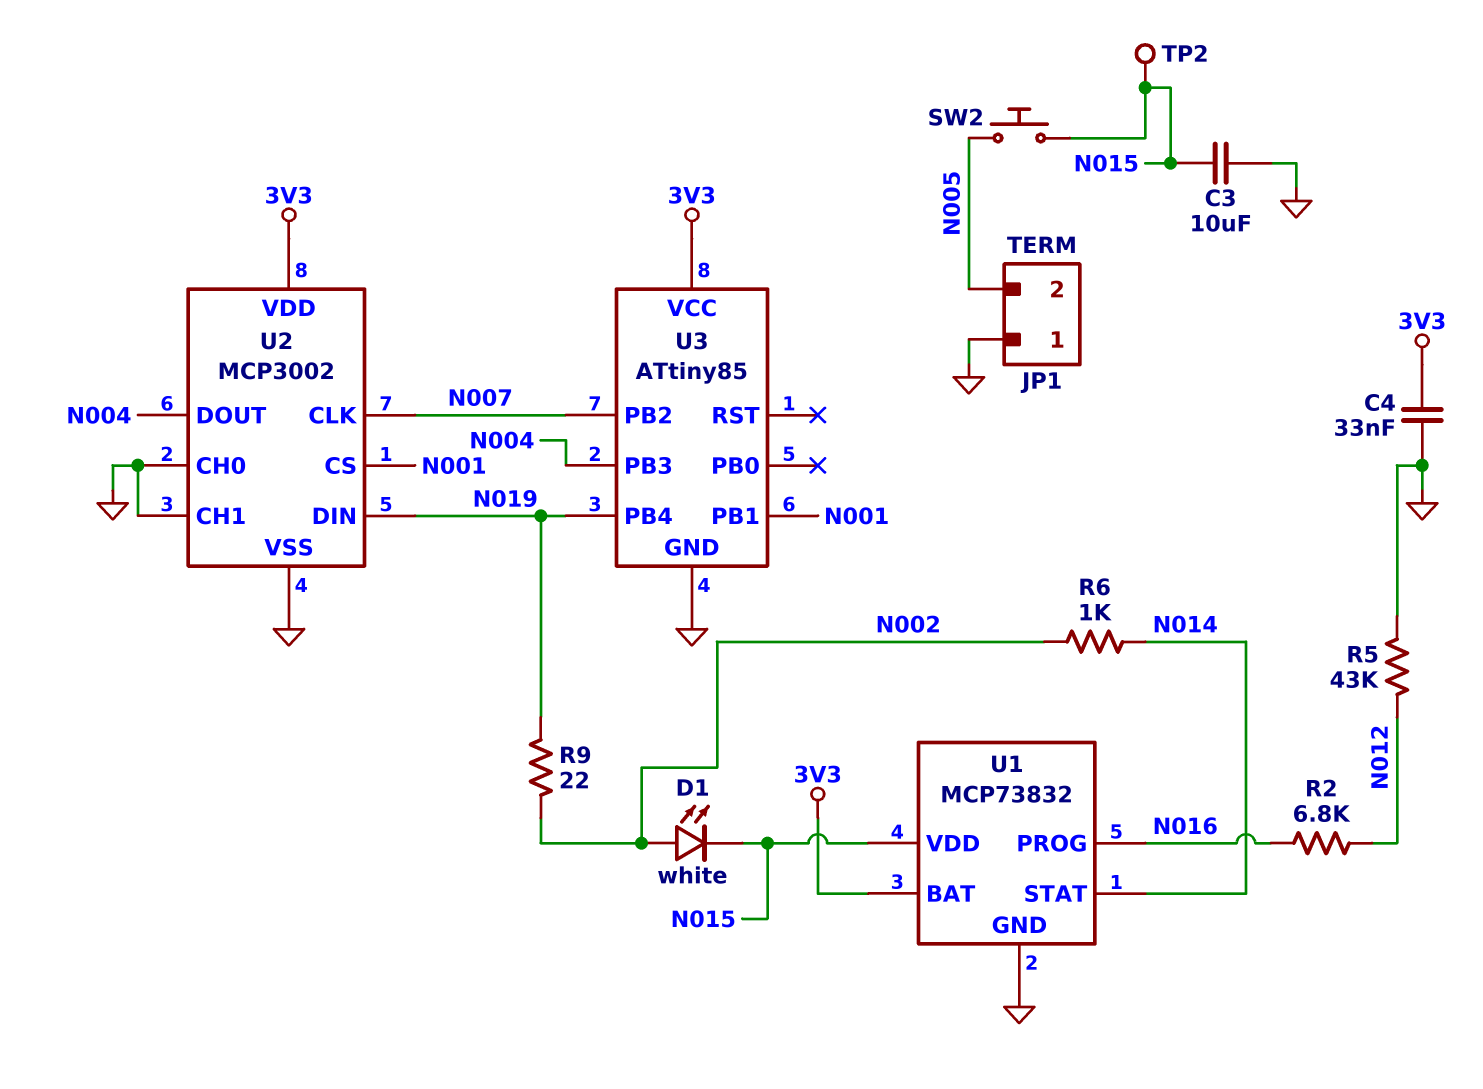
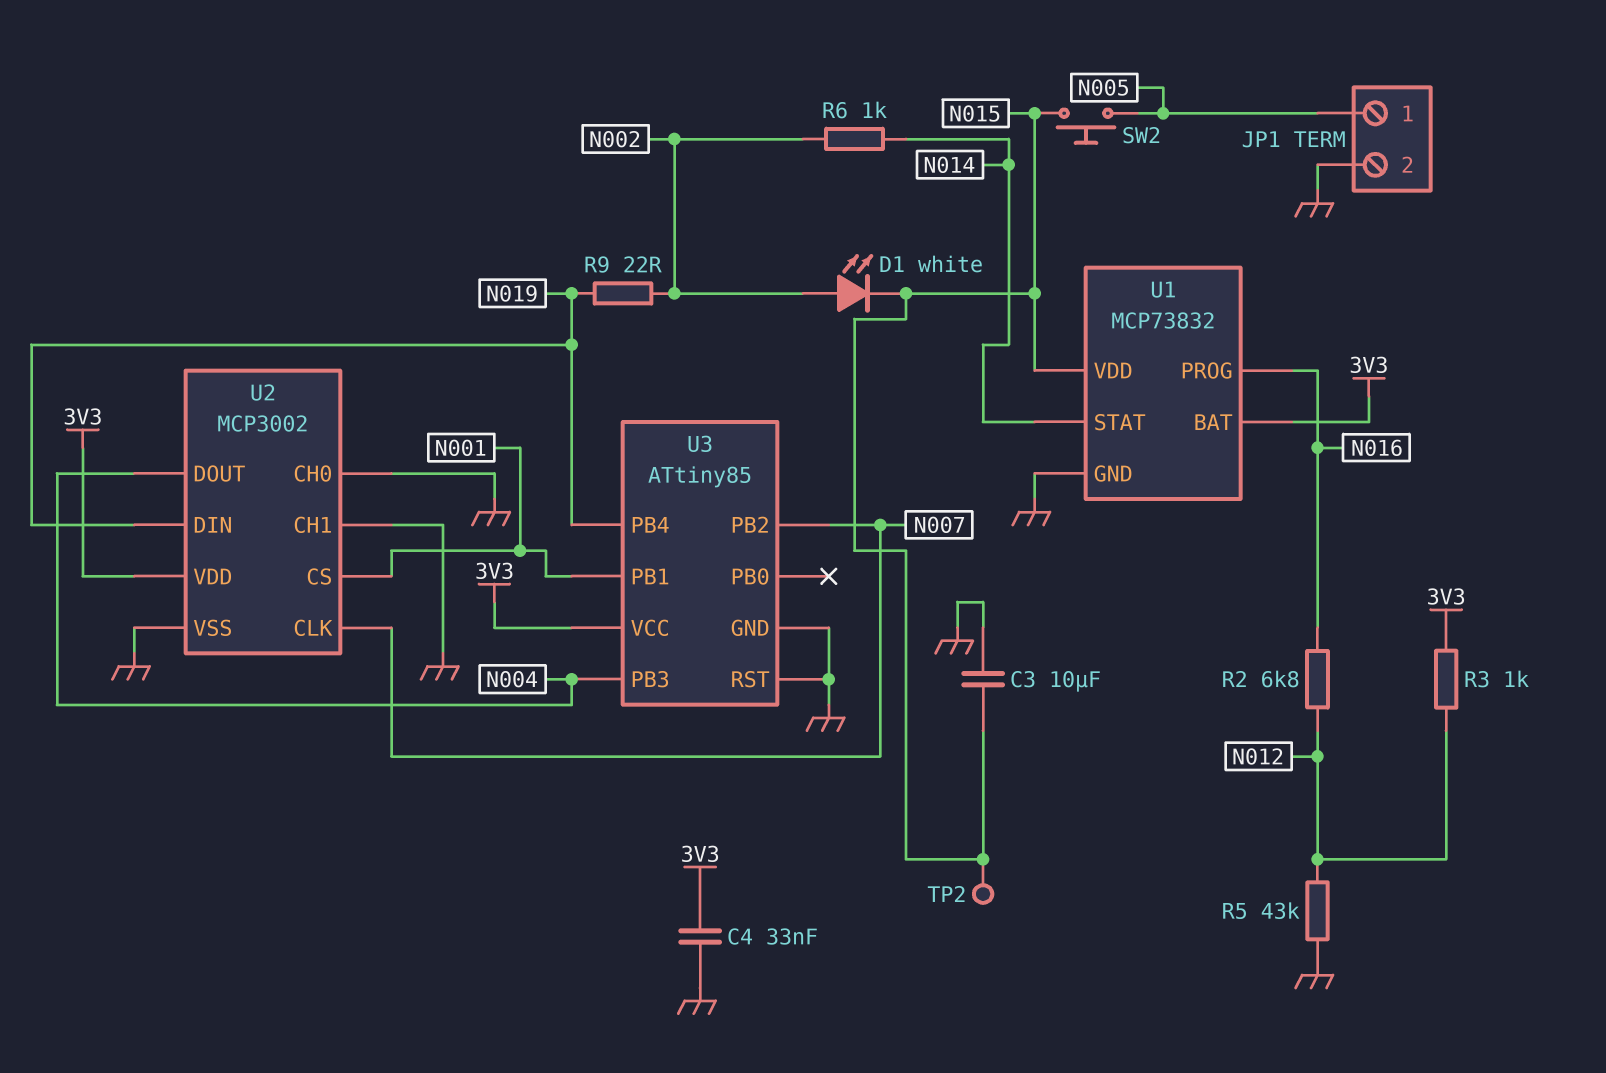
JP1 pin 1: GND -> N005
JP1 pin 2: N005 -> GND
R3: none -> 1k (3V3, N012)
U3 pin RST: none -> GND

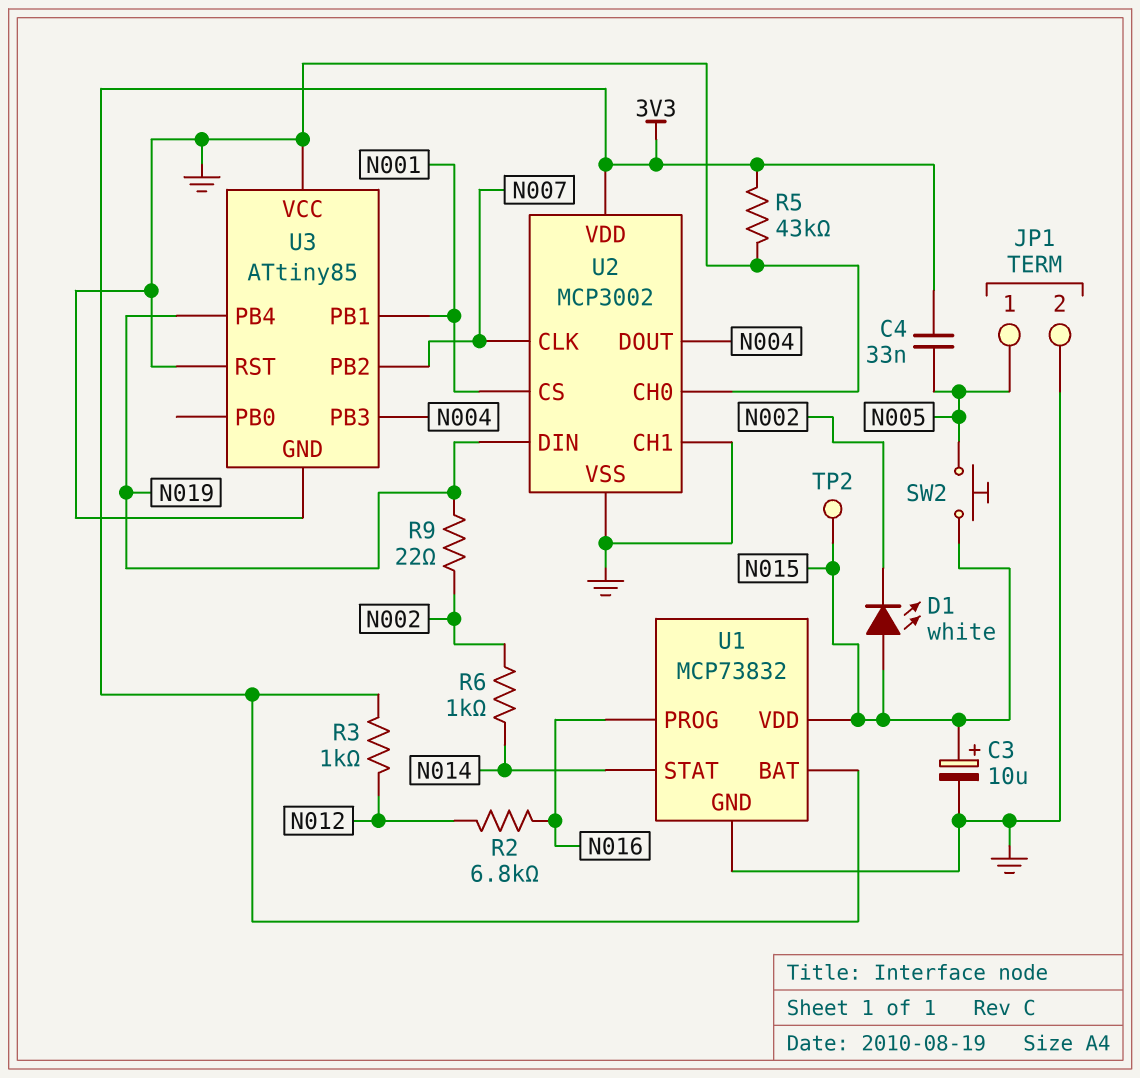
C3: 10uF (GND, N015) -> 10uF (plus N015, minus GND)
C4: 33nF (3V3, GND) -> 33nF (3V3, N005)
D1: LED white (A N002, K N015) -> LED white (A N015, K N002)
R5: 43k (GND, N012) -> 43k (3V3, GND)
U3 pin VCC: 3V3 -> GND

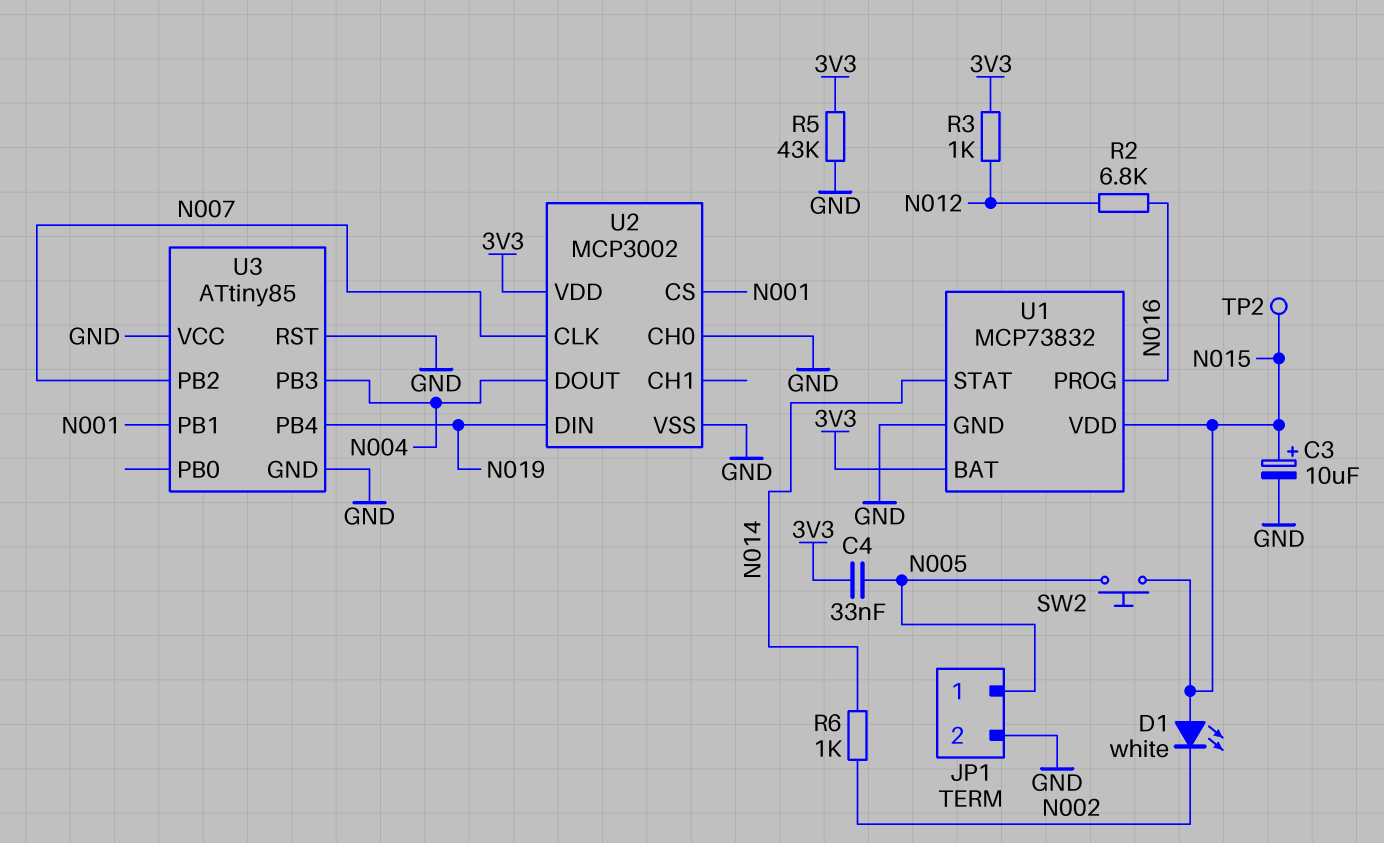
R9: 22 (N002, N019) -> none
U2 pin CH1: GND -> none

